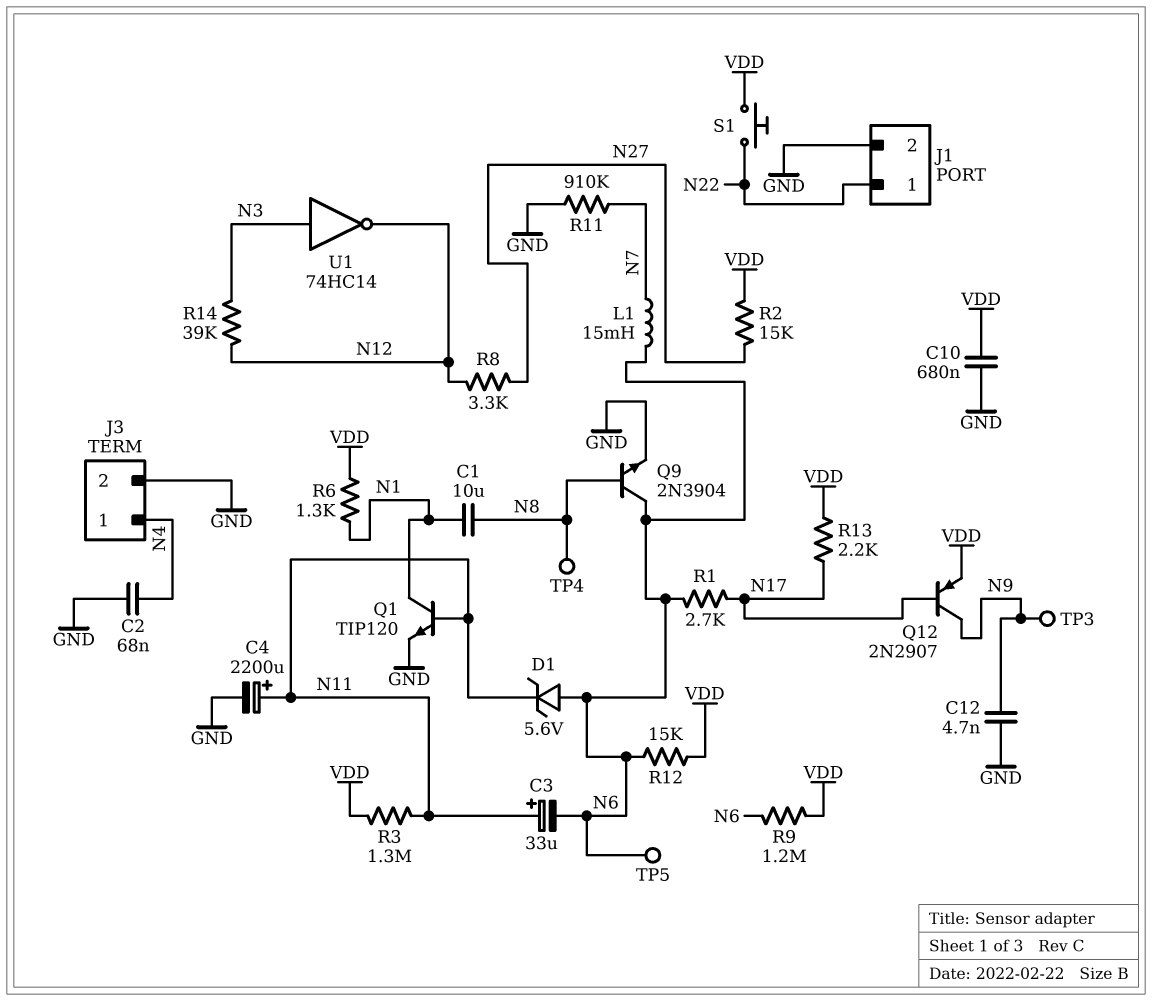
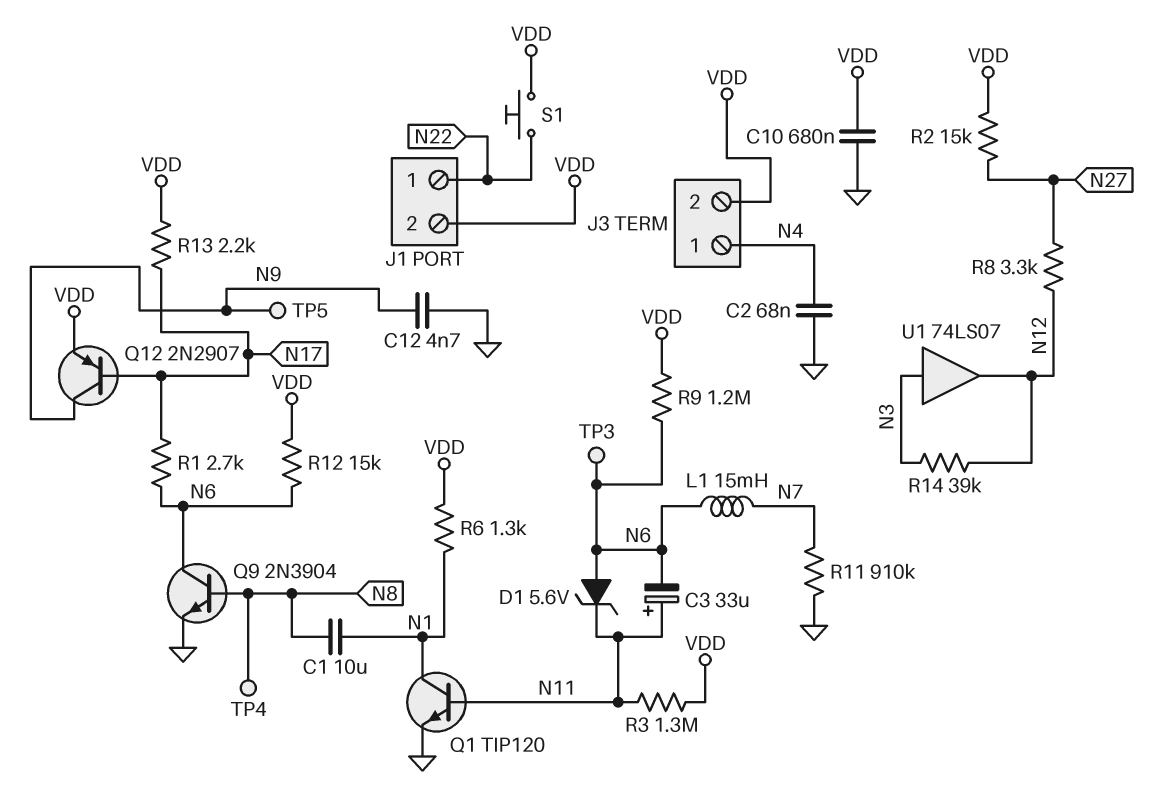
C4: 2200uF (plus N11, minus GND) -> none
J1 pin 2: GND -> VDD
J3 pin 2: GND -> VDD
TP3: test point (N9) -> test point (N6)
TP5: test point (N6) -> test point (N9)
U1: NOT 74HC14 (in N3, out N12) -> buffer 74LS07 (in N3, out N12)

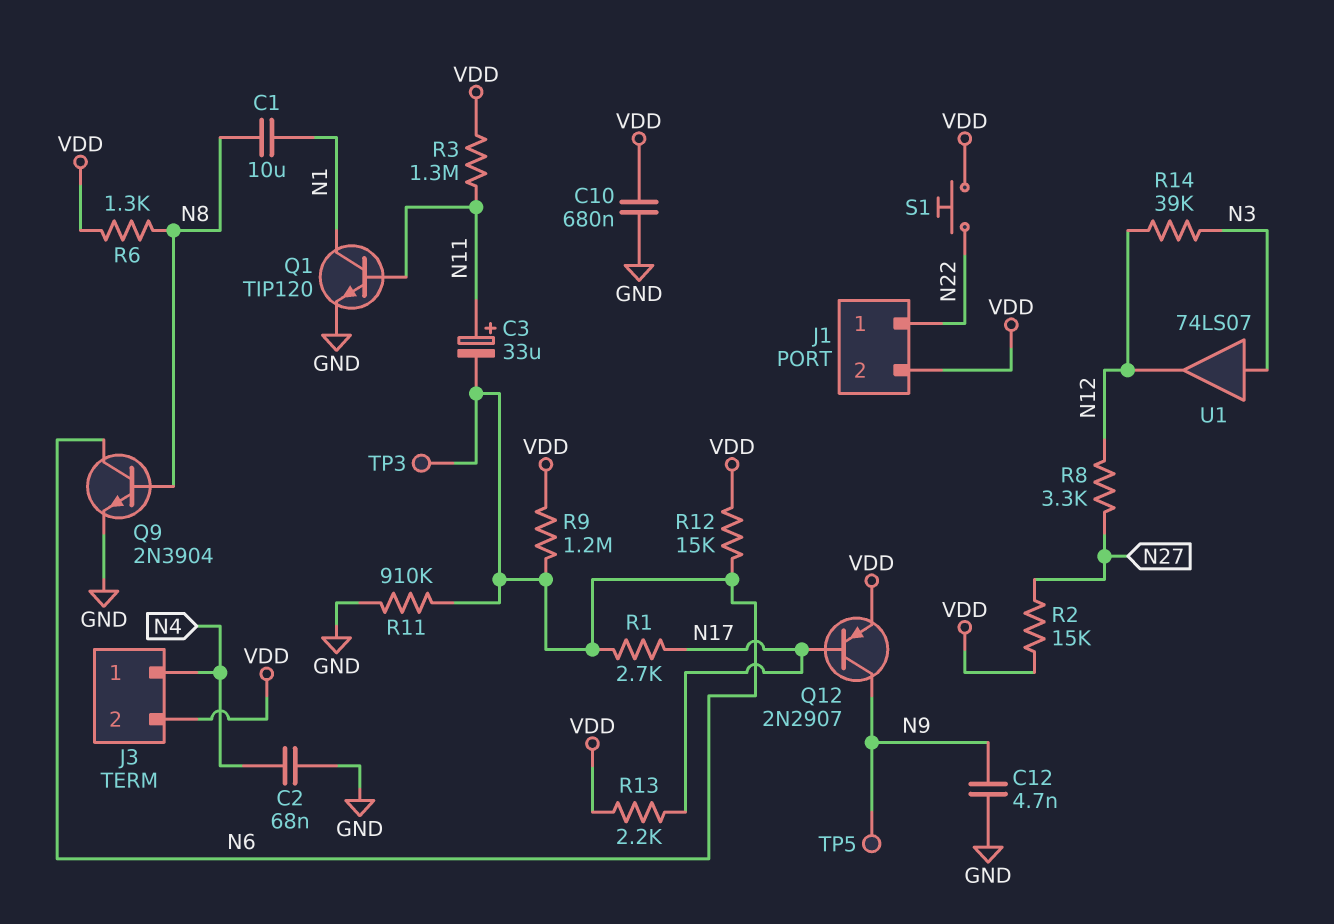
D1: zener 5.6V (A N6, K N11) -> none
L1: 15mH (N6, N7) -> none
R6: 1.3k (N1, VDD) -> 1.3k (N8, VDD)
R11: 910k (GND, N7) -> 910k (GND, N6)
TP4: test point (N8) -> none

